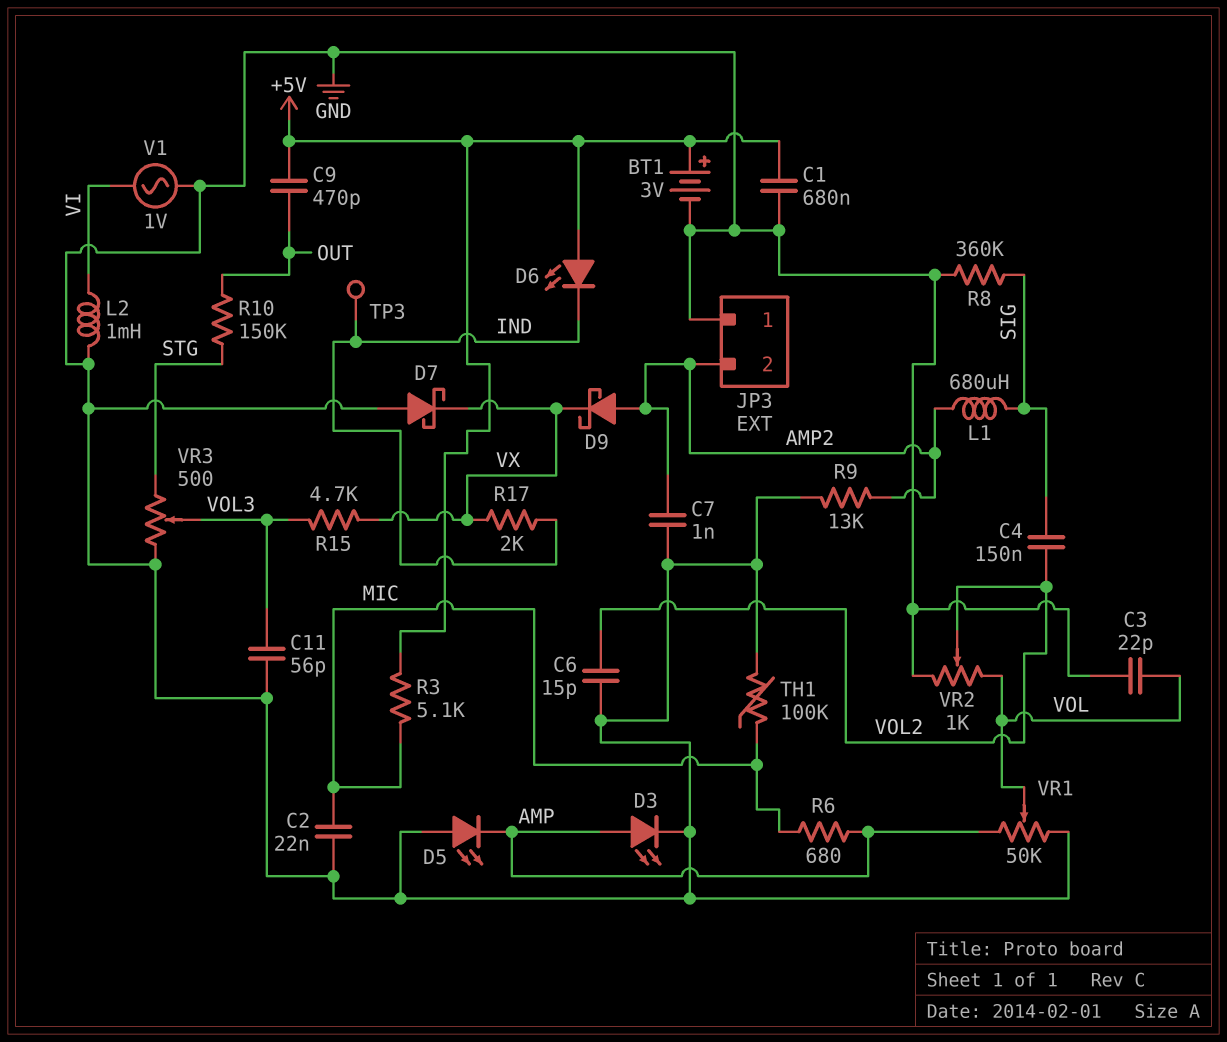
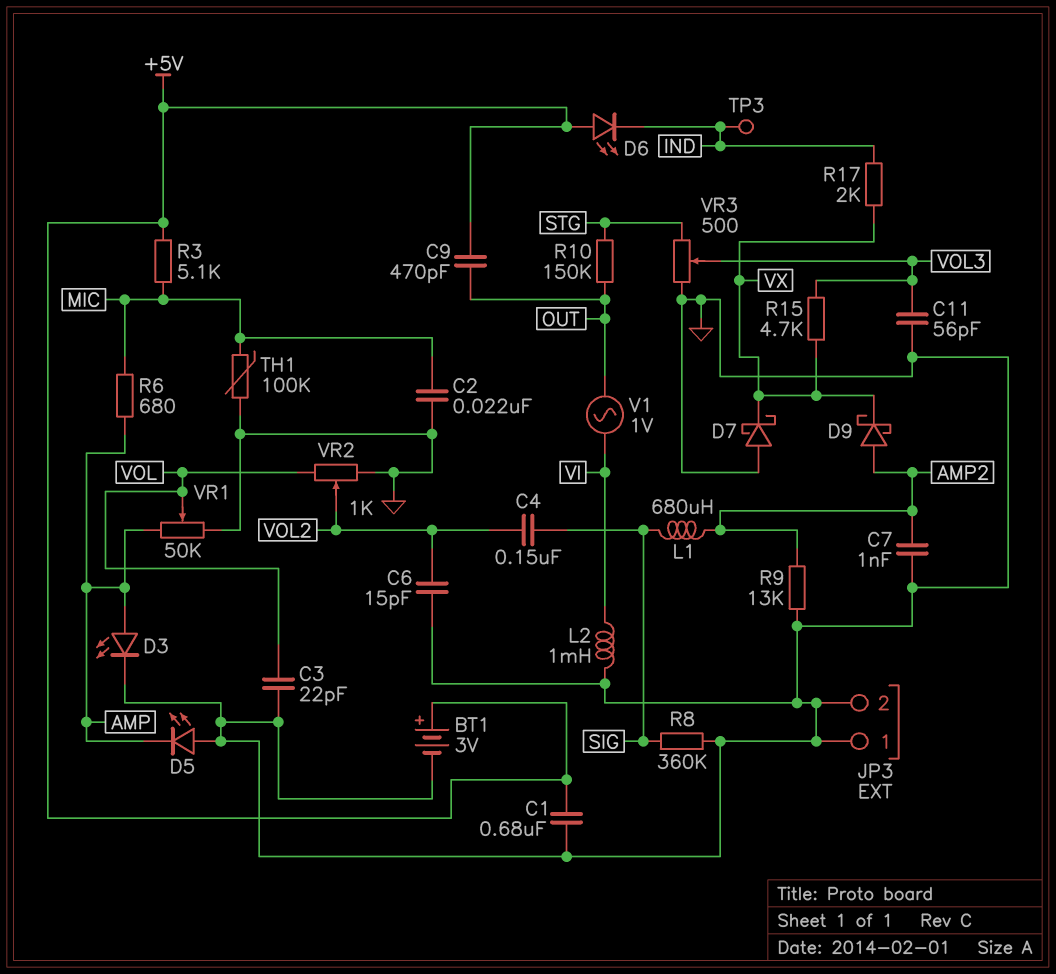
JP3 pin 2: AMP2 -> GND
V1: AC 1V (GND, VI) -> AC 1V (OUT, VI)

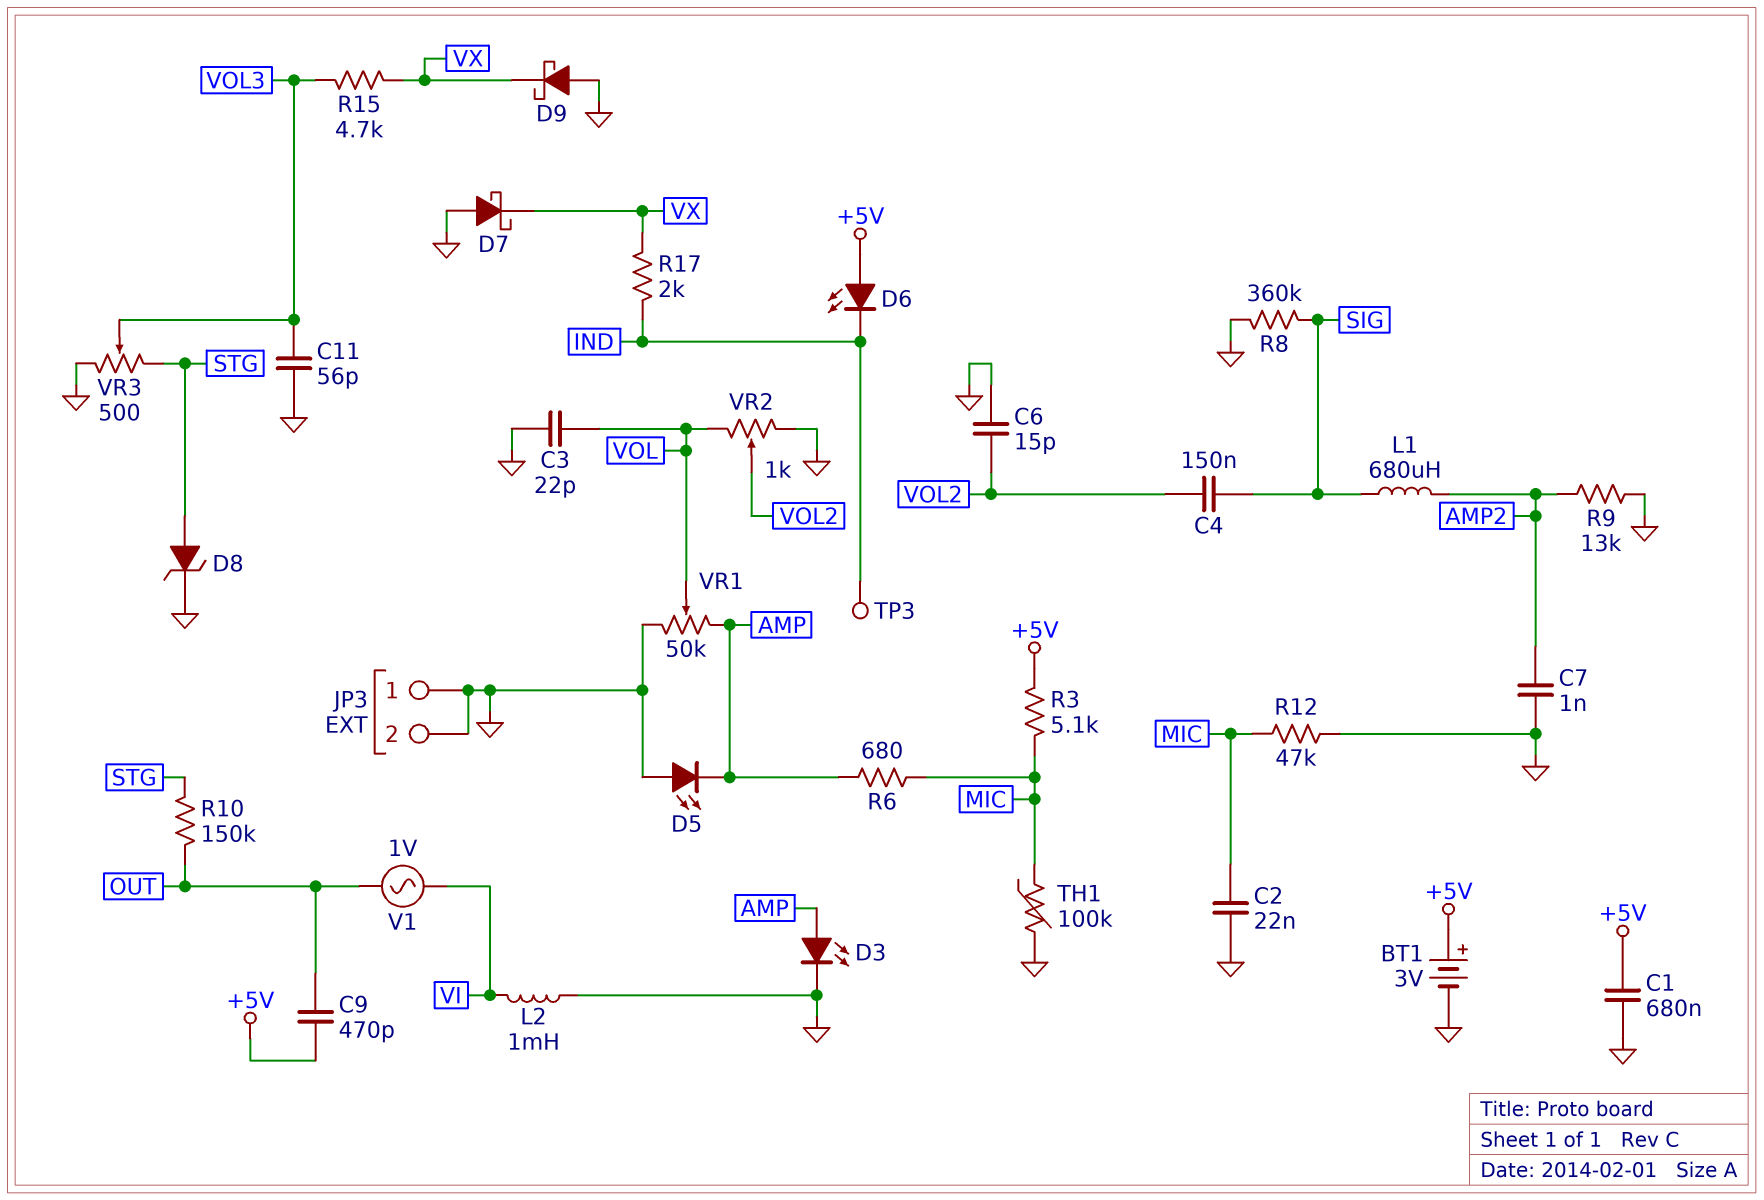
D8: none -> zener (A STG, K GND)
D9: schottky (A AMP2, K VX) -> schottky (A GND, K VX)
R12: none -> 47k (GND, MIC)

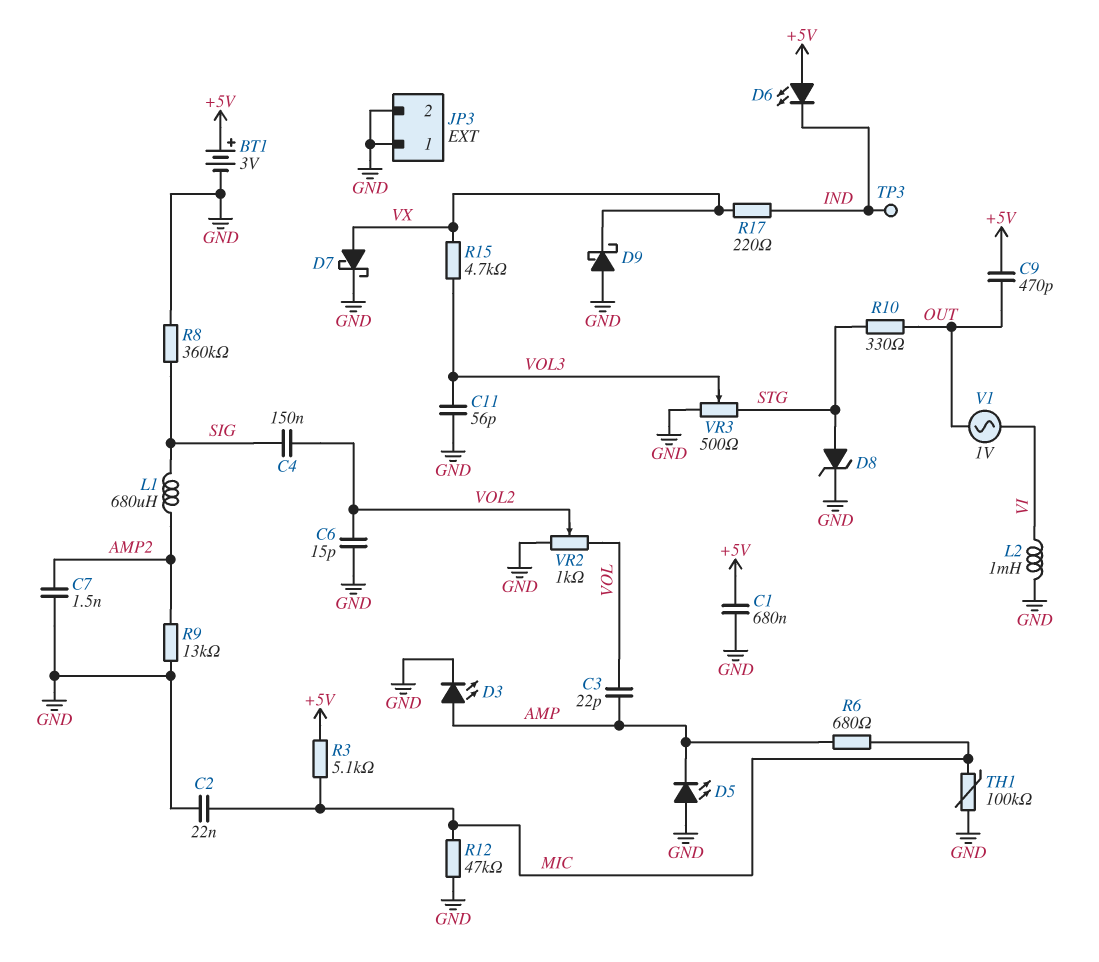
C3: 22pF (GND, VOL) -> 22pF (AMP, VOL)
C7: 1nF (AMP2, GND) -> 1.5nF (AMP2, GND)
D7: schottky (A GND, K VX) -> schottky (A VX, K GND)
R10: 150k (OUT, STG) -> 330 (OUT, STG)
R17: 2k (IND, VX) -> 220 (IND, VX)
VR1: 50k (AMP, GND, wiper VOL) -> none

